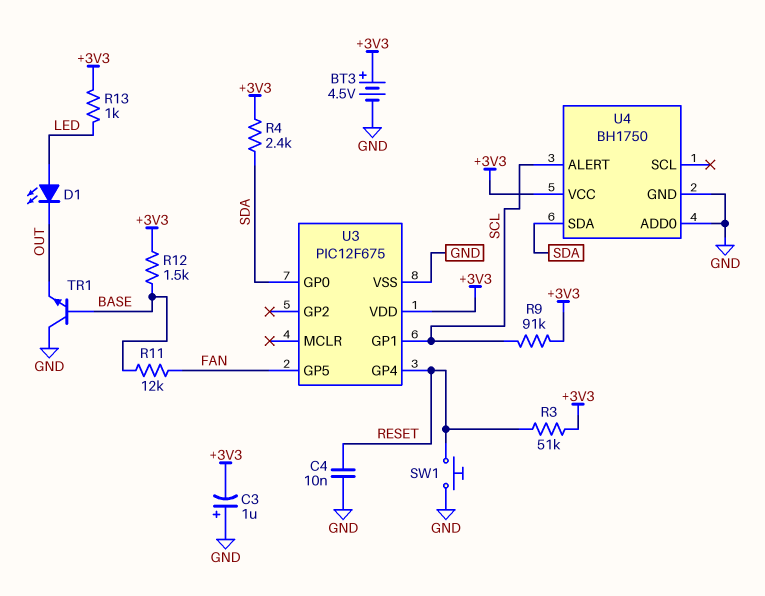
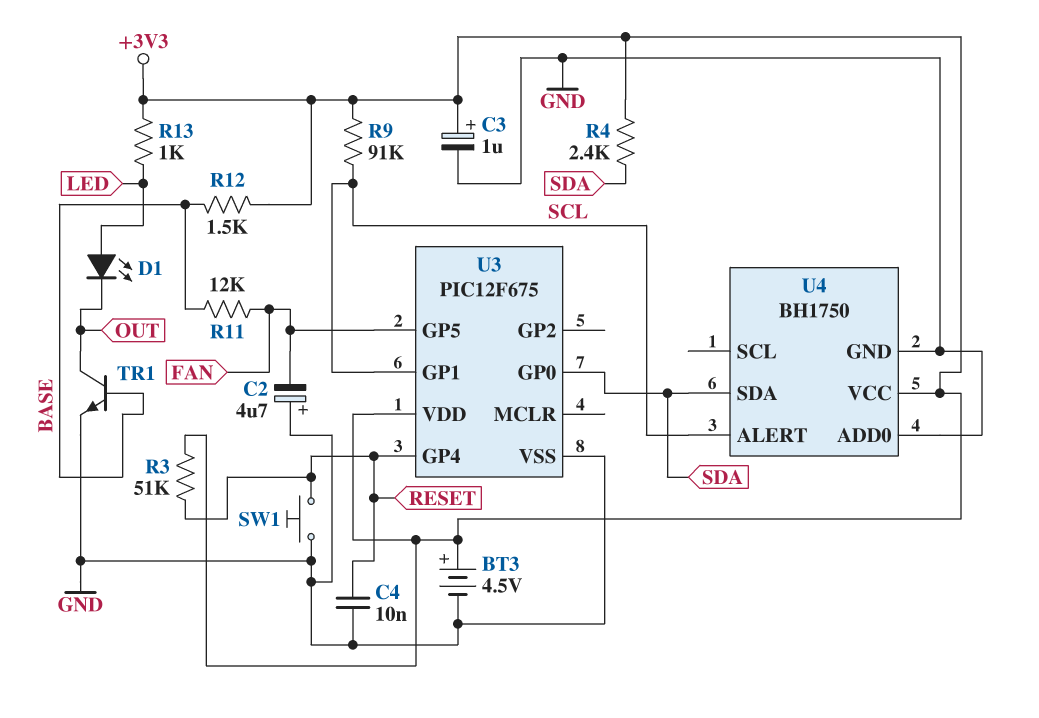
C2: none -> 4.7uF (plus GND, minus FAN)
C3: 1uF (plus GND, minus +3V3) -> 1uF (plus +3V3, minus GND)
TR1: NPN (B BASE, C GND, E OUT) -> NPN (B BASE, C OUT, E GND)

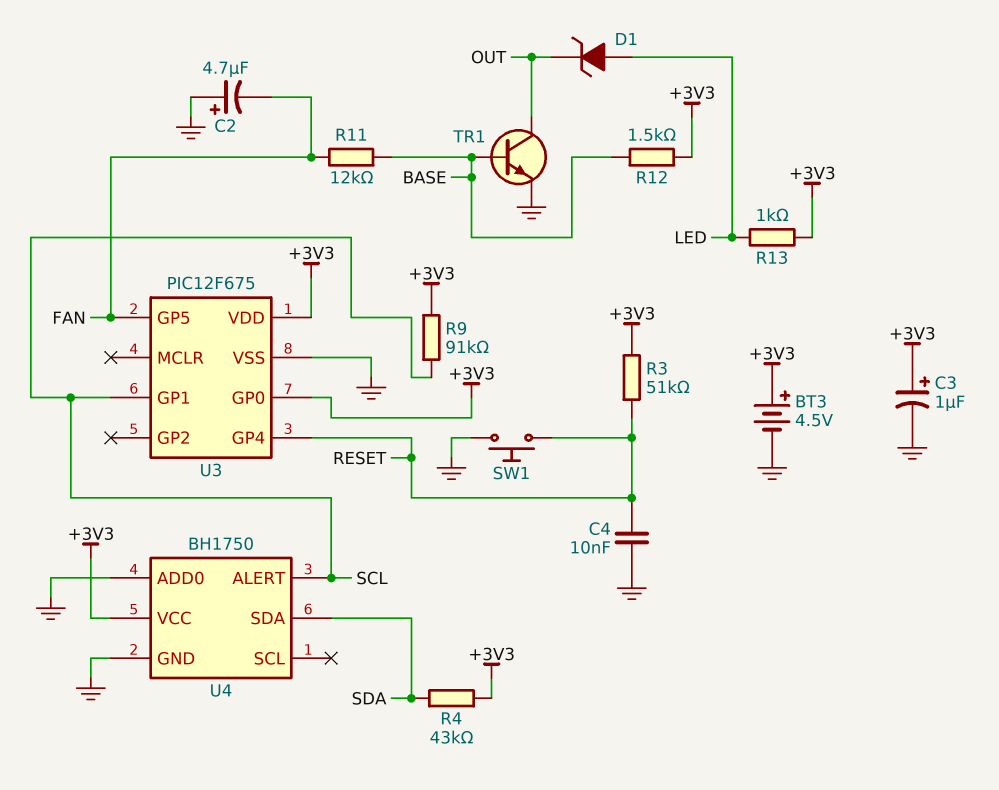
D1: LED (A LED, K OUT) -> zener (A LED, K OUT)
R4: 2.4k (+3V3, SDA) -> 43k (+3V3, SDA)
U3 pin GP0: SDA -> +3V3

